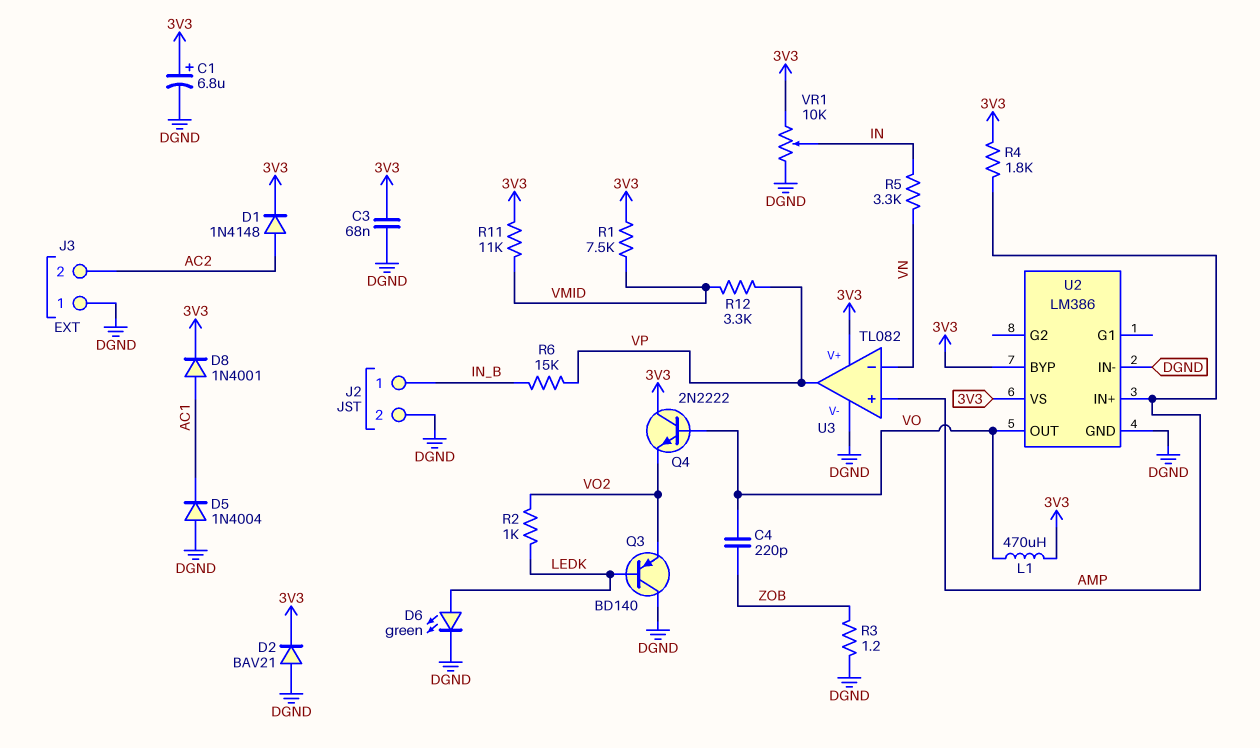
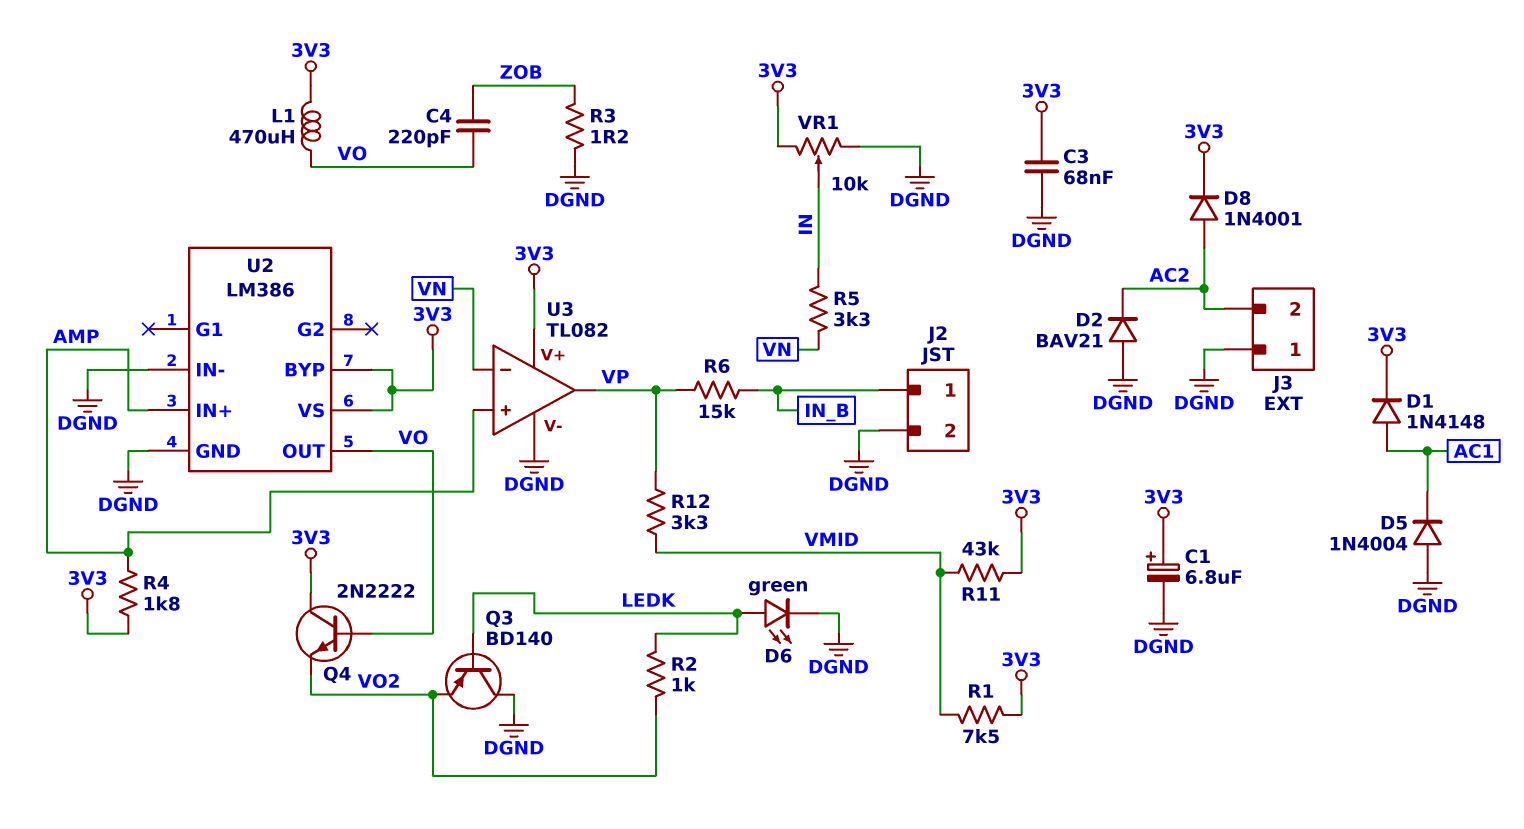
D1: diode 1N4148 (A AC2, K 3V3) -> diode 1N4148 (A AC1, K 3V3)
D2: diode BAV21 (A DGND, K 3V3) -> diode BAV21 (A DGND, K AC2)
D8: diode 1N4001 (A AC1, K 3V3) -> diode 1N4001 (A AC2, K 3V3)
R11: 11k (3V3, VMID) -> 43k (3V3, VMID)

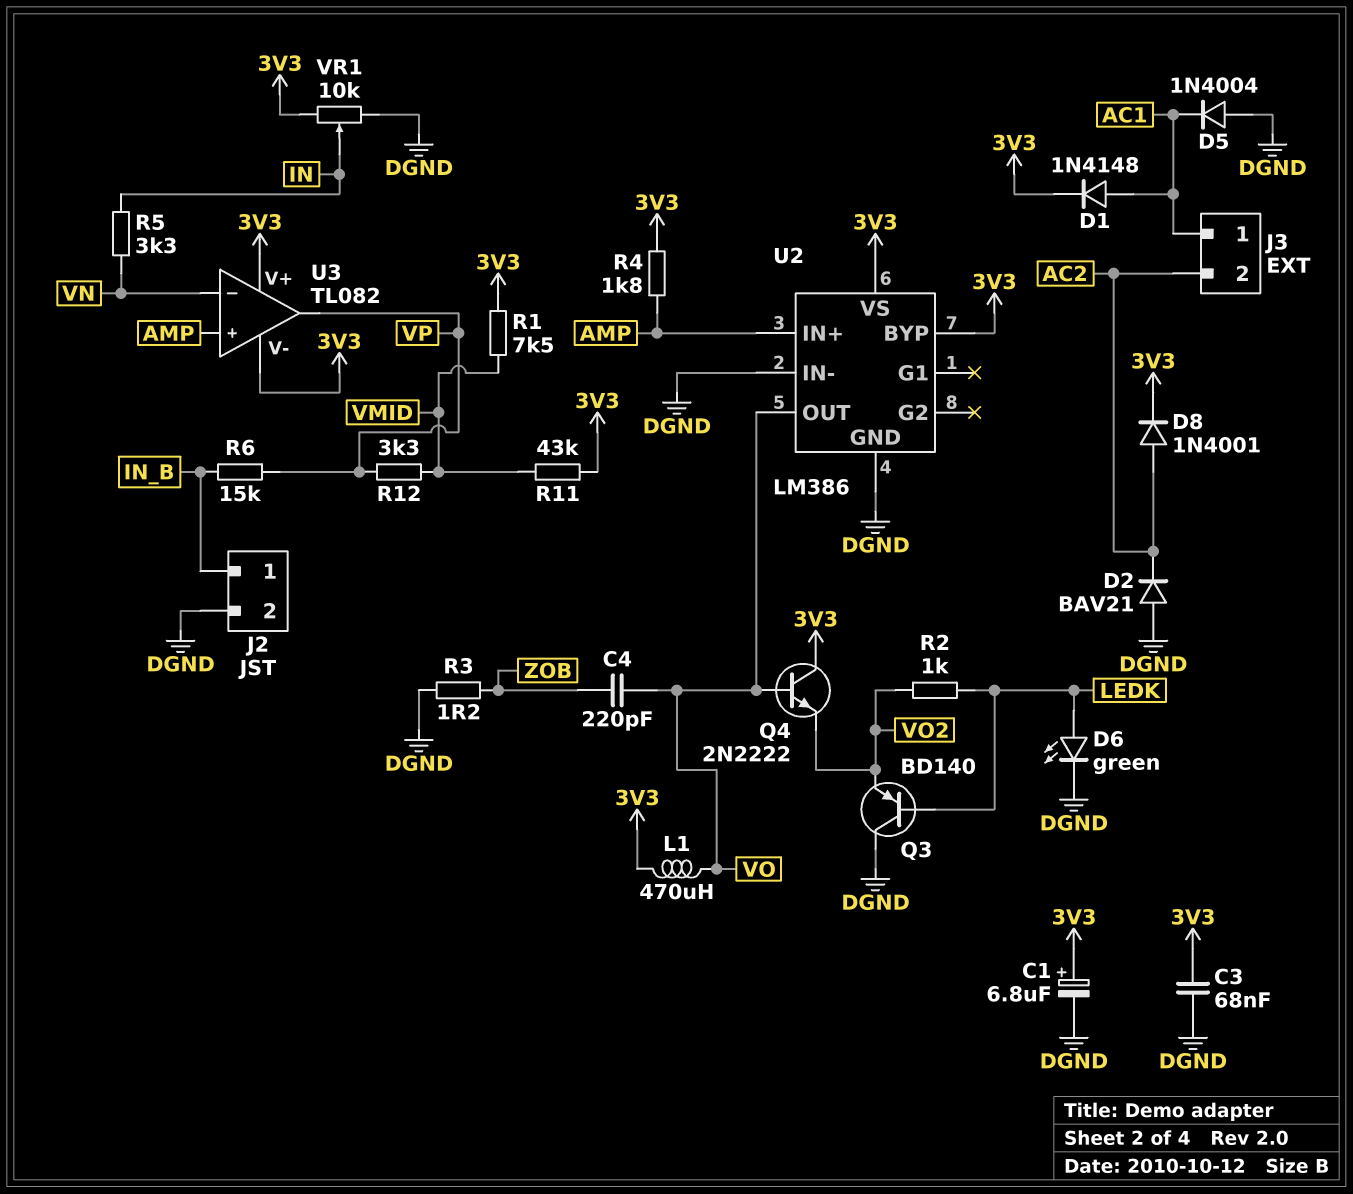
J3 pin 1: DGND -> AC1
U3 pin V-: DGND -> 3V3

